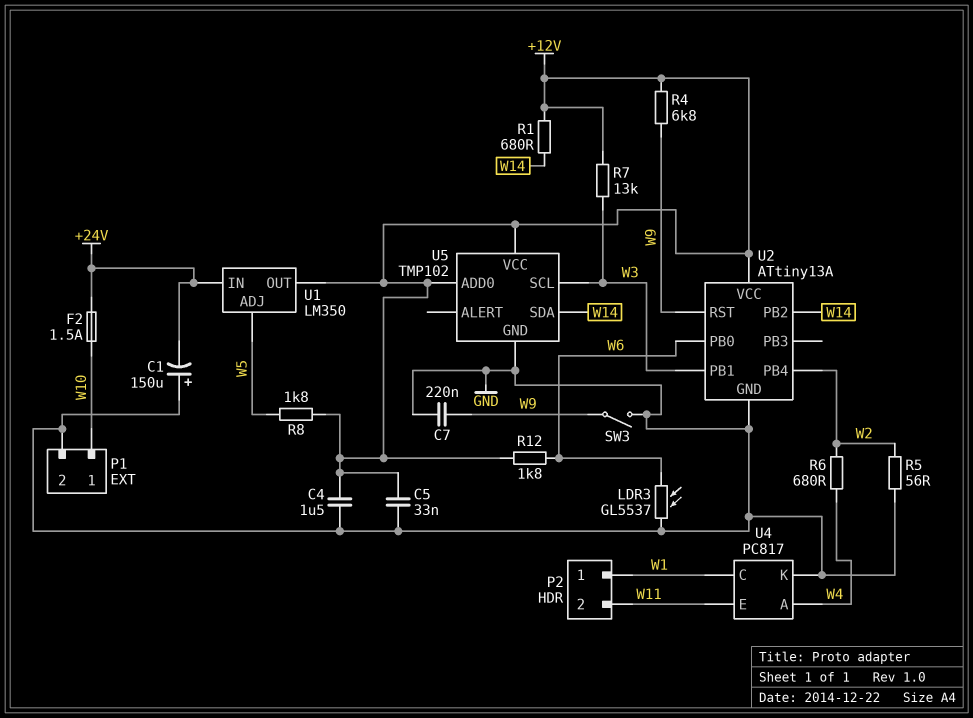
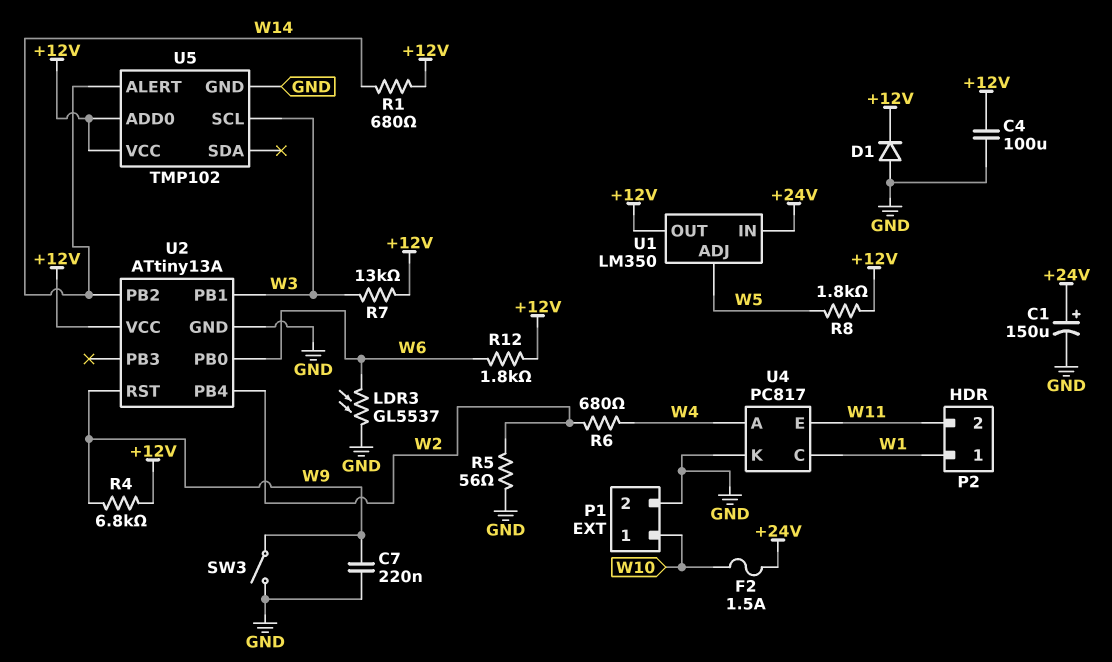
C1: 150uF (plus GND, minus +24V) -> 150uF (plus +24V, minus GND)
C4: 1.5uF (+12V, GND) -> 100uF (+12V, GND)
C5: 33nF (+12V, GND) -> none
D1: none -> diode (A GND, K +12V)
U5 pin ALERT: none -> W14
U5 pin SDA: W14 -> none

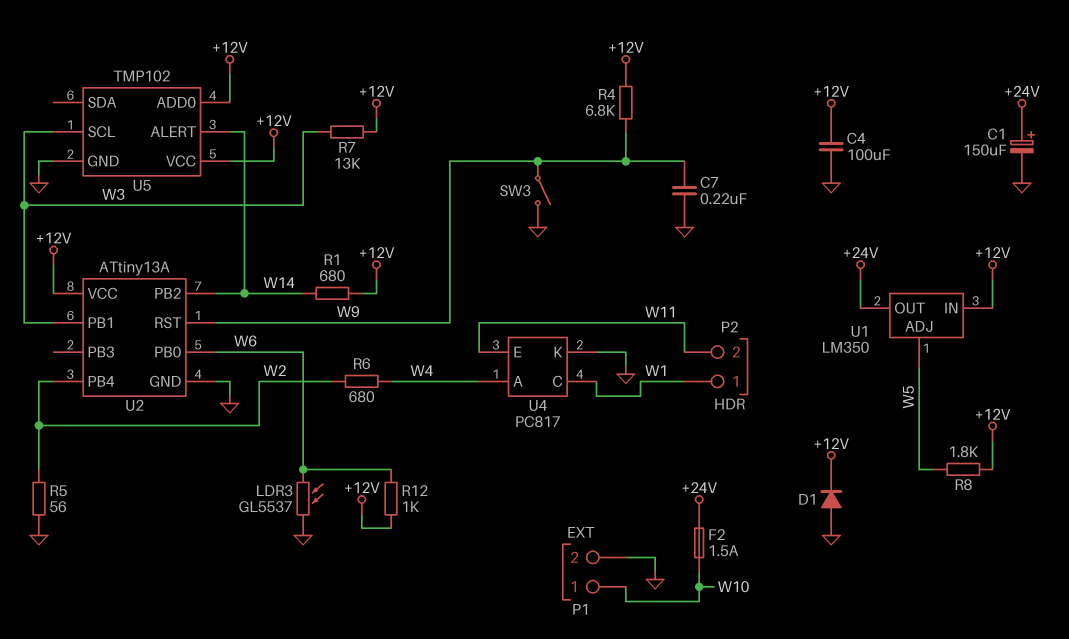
R12: 1.8k (+12V, W6) -> 1k (+12V, W6)
U1 pin IN: +24V -> +12V
U1 pin OUT: +12V -> +24V

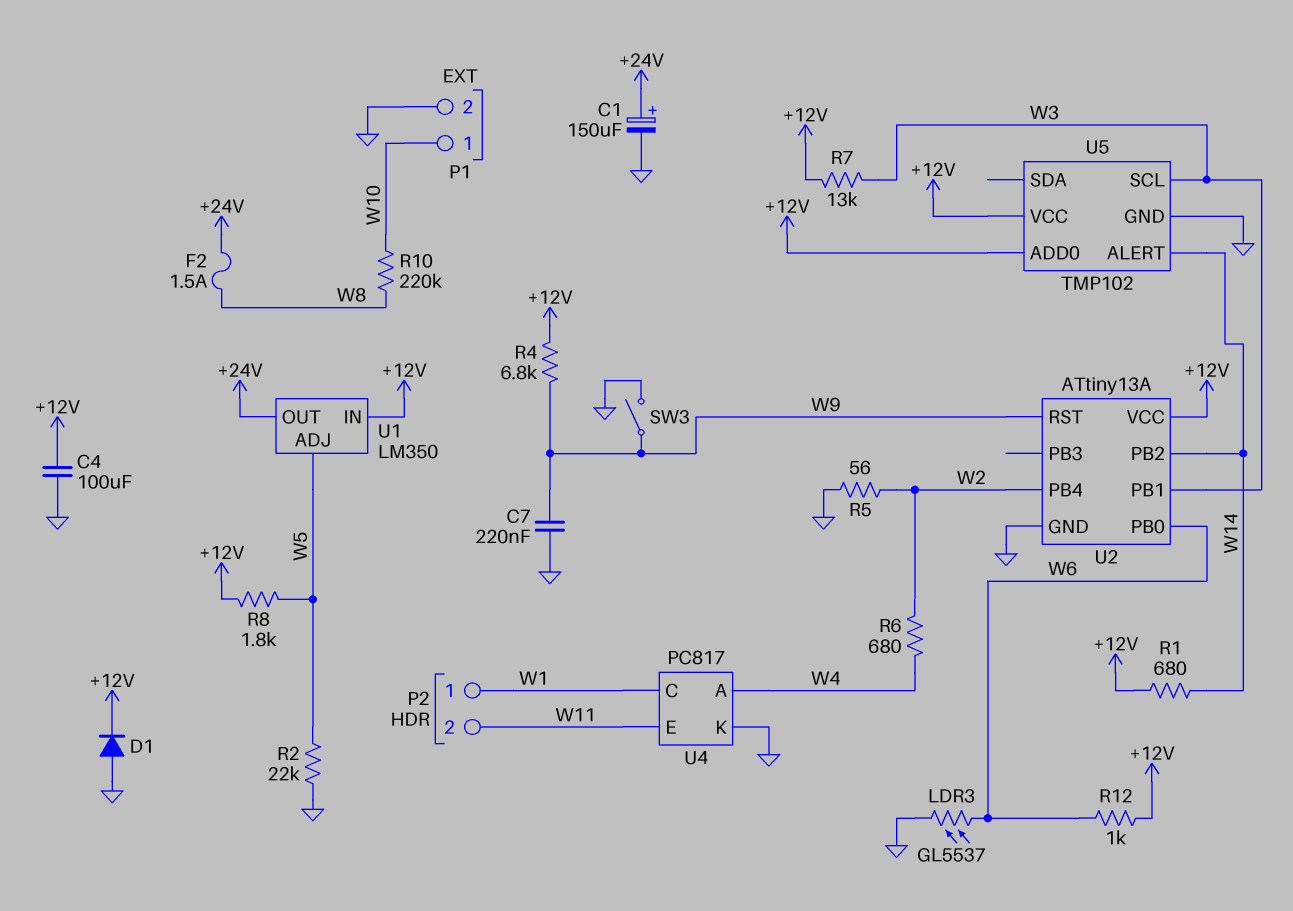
F2: 1.5A (+24V, W10) -> 1.5A (+24V, W8)
R2: none -> 22k (GND, W5)
R10: none -> 220k (W8, W10)

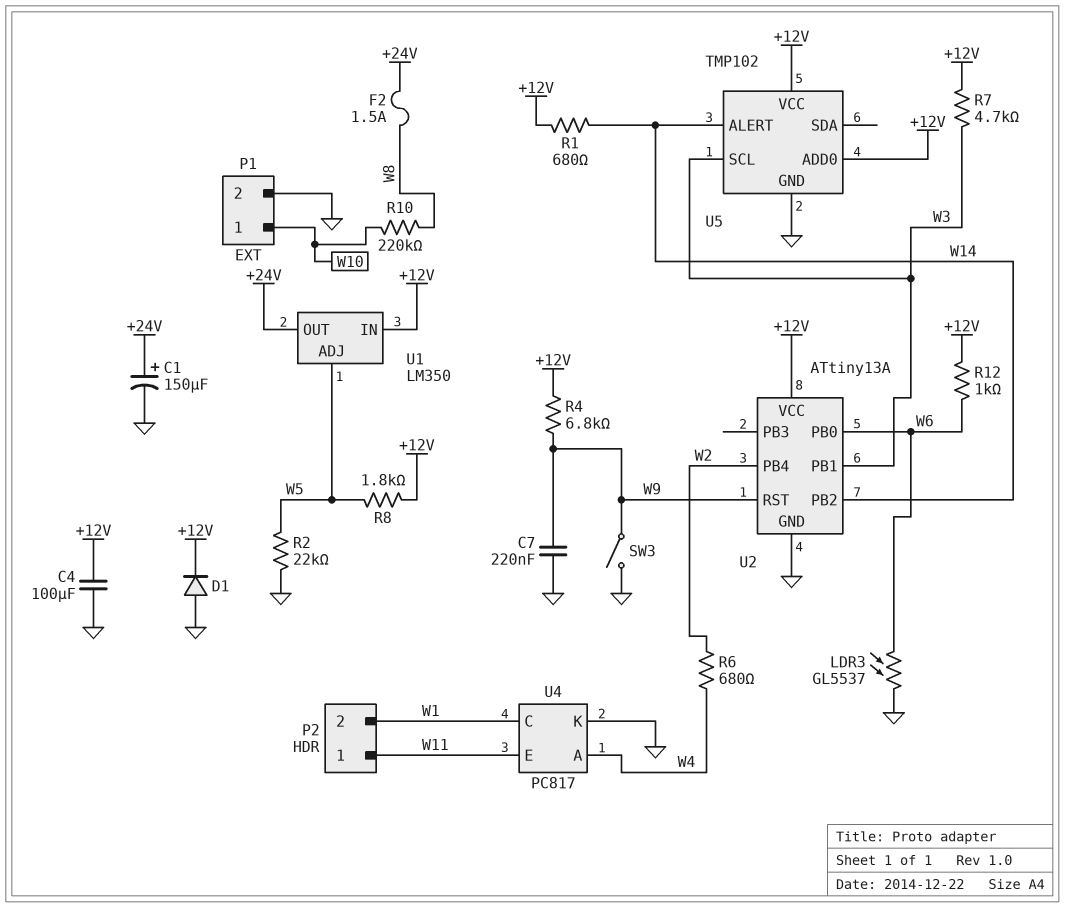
P2 pin 1: W1 -> W11
P2 pin 2: W11 -> W1
R5: 56 (GND, W2) -> none
R7: 13k (+12V, W3) -> 4.7k (+12V, W3)

